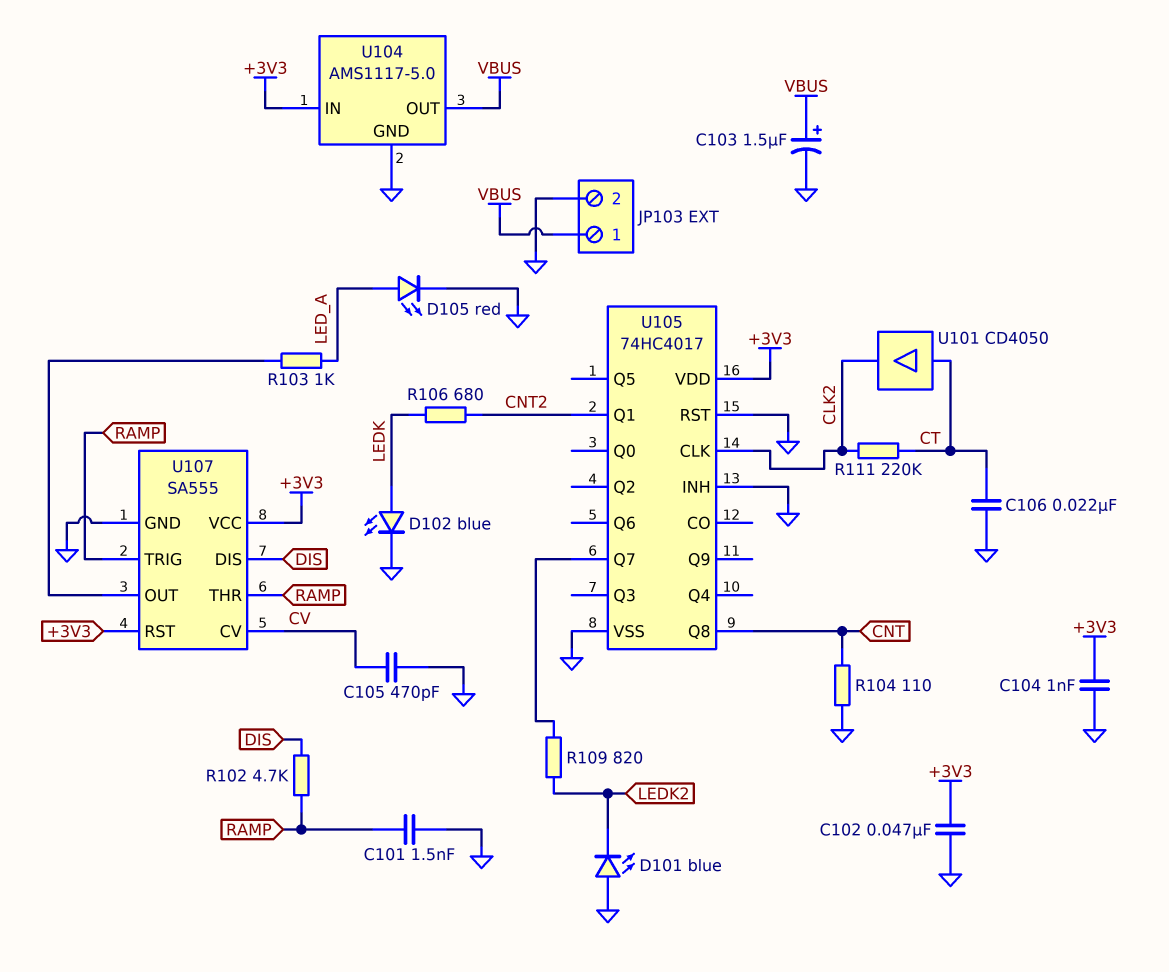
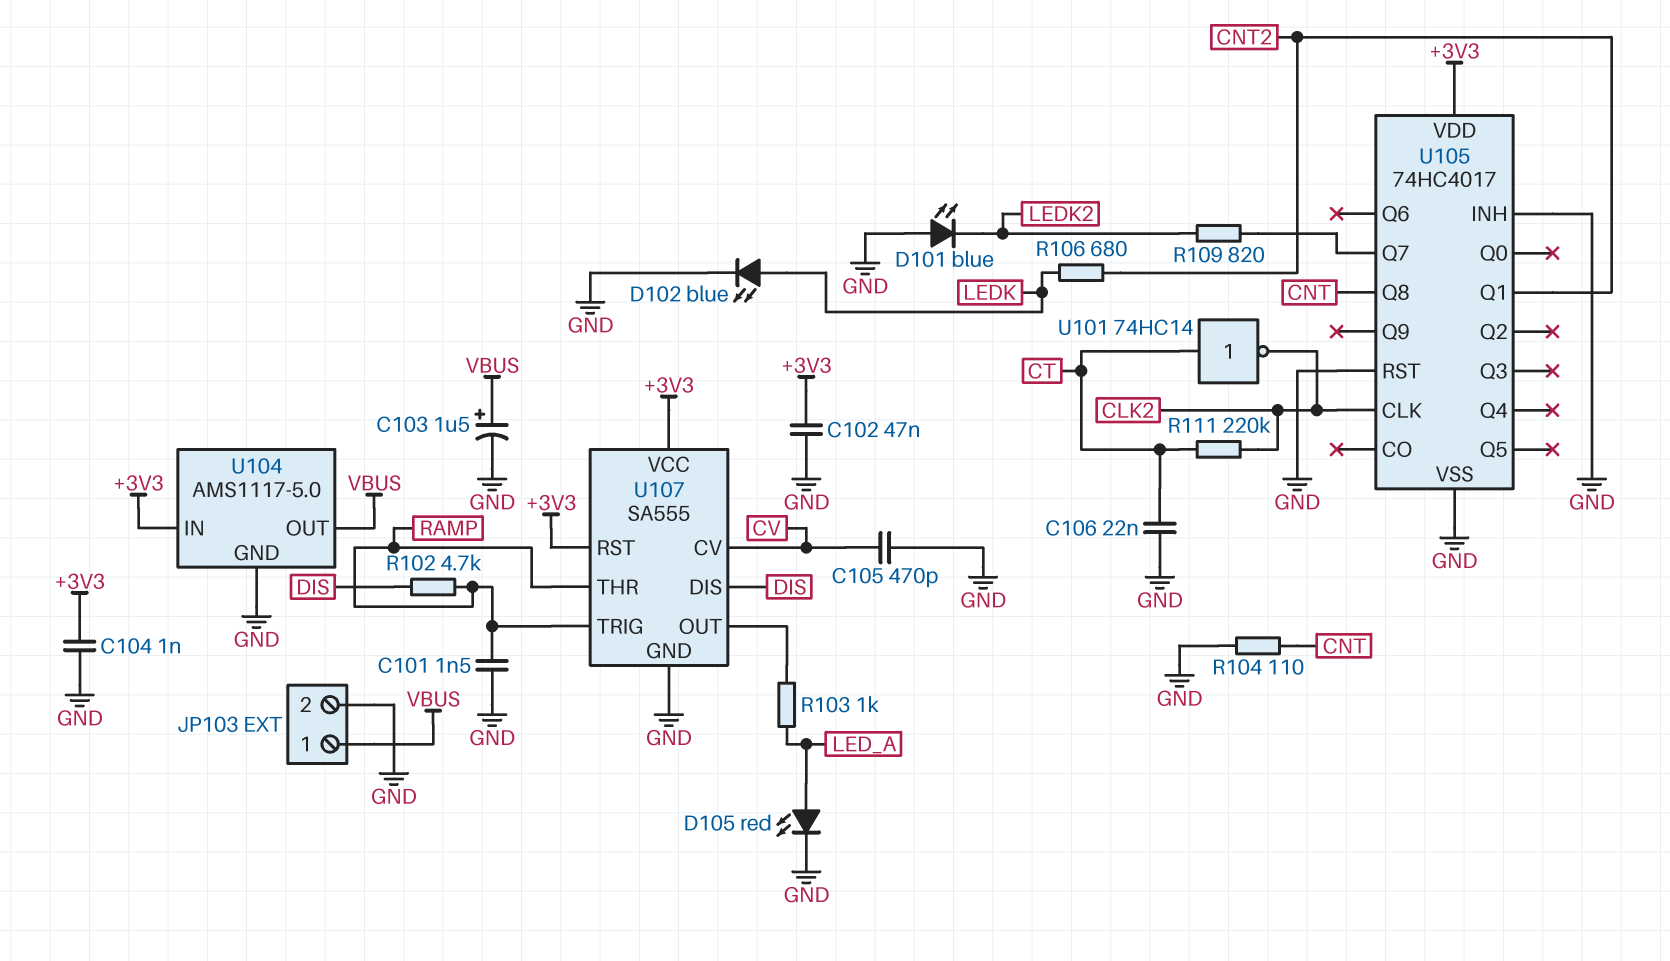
U101: buffer CD4050 (in CT, out CLK2) -> NOT 74HC14 (in CT, out CLK2)

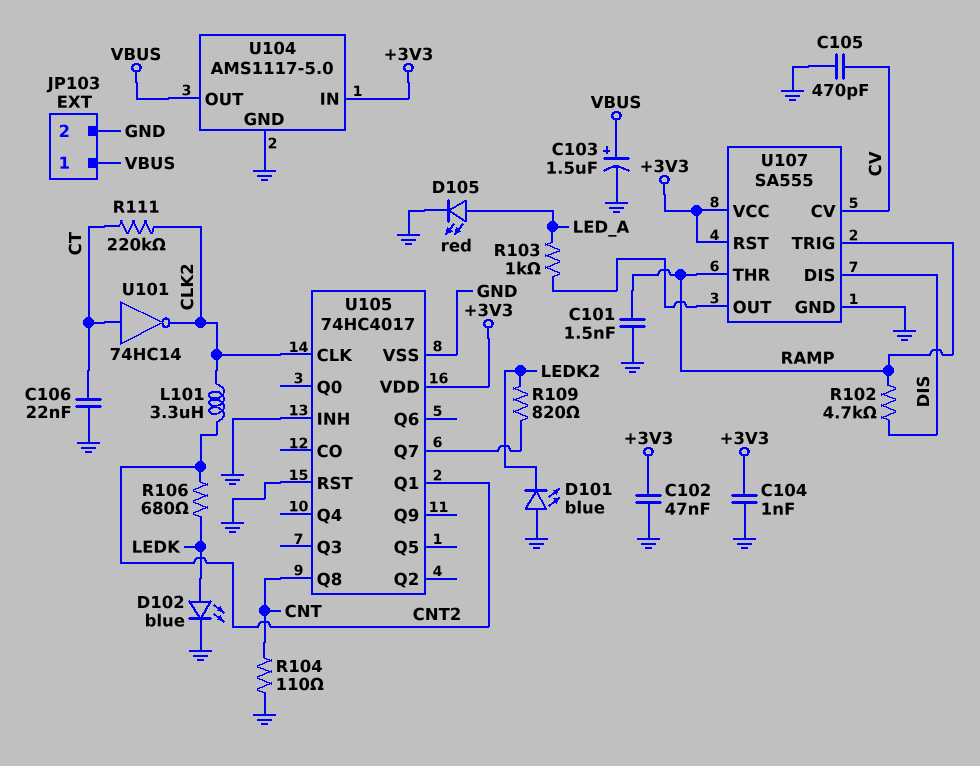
L101: none -> 3.3uH (CLK2, CNT2)

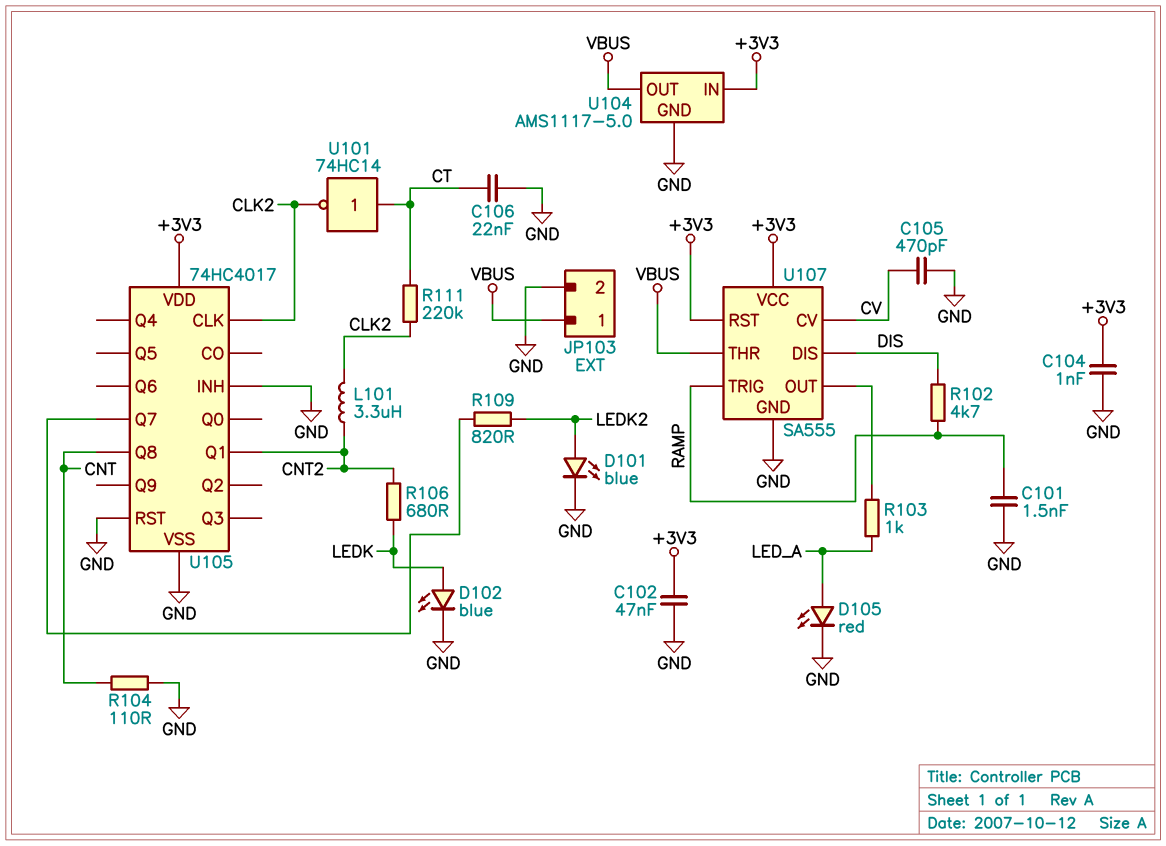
C103: 1.5uF (plus VBUS, minus GND) -> none
D101: LED blue (A GND, K LEDK2) -> LED blue (A LEDK2, K GND)
U107 pin THR: RAMP -> VBUS

